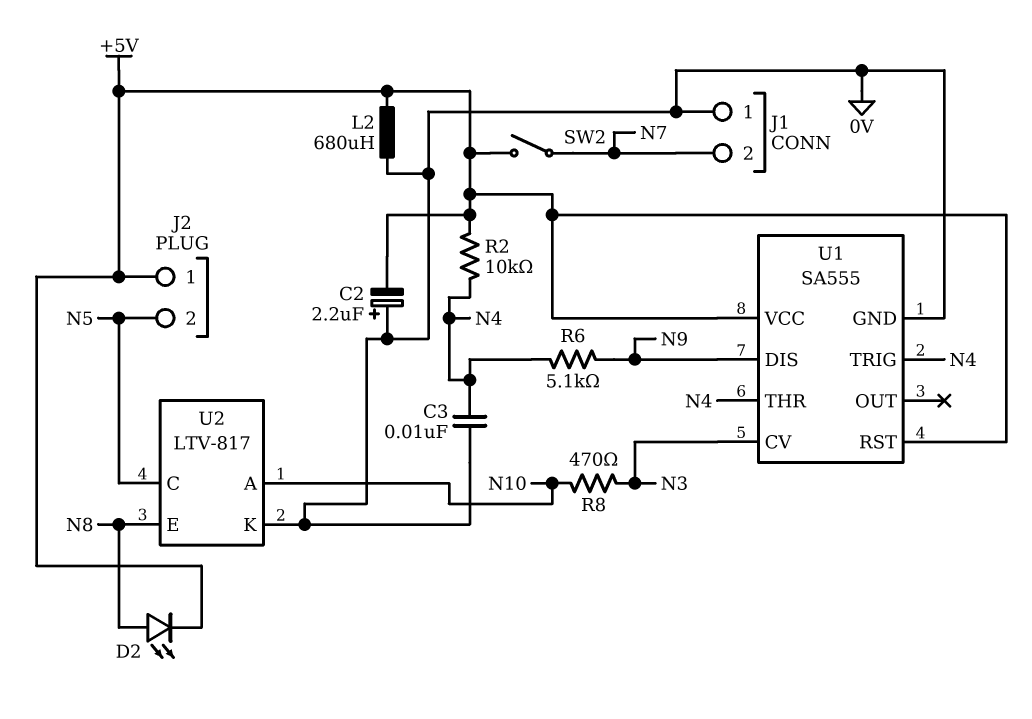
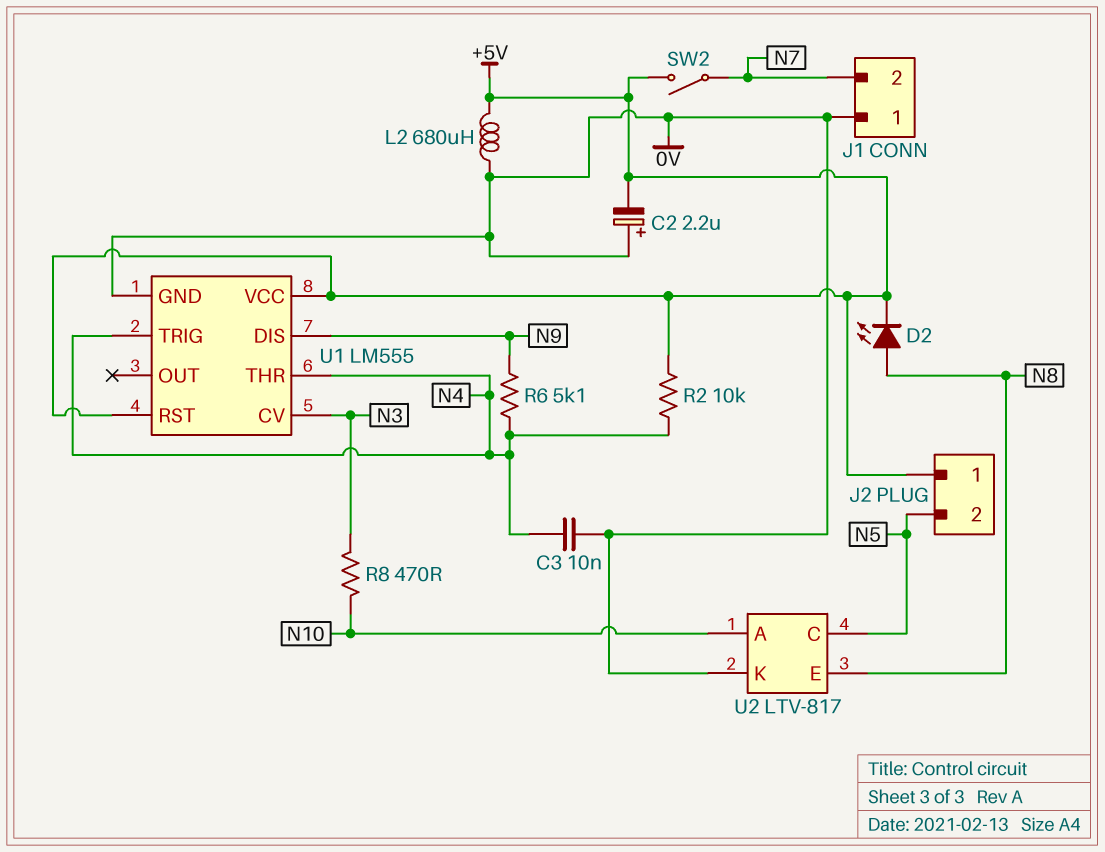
U1: SA555 -> LM555

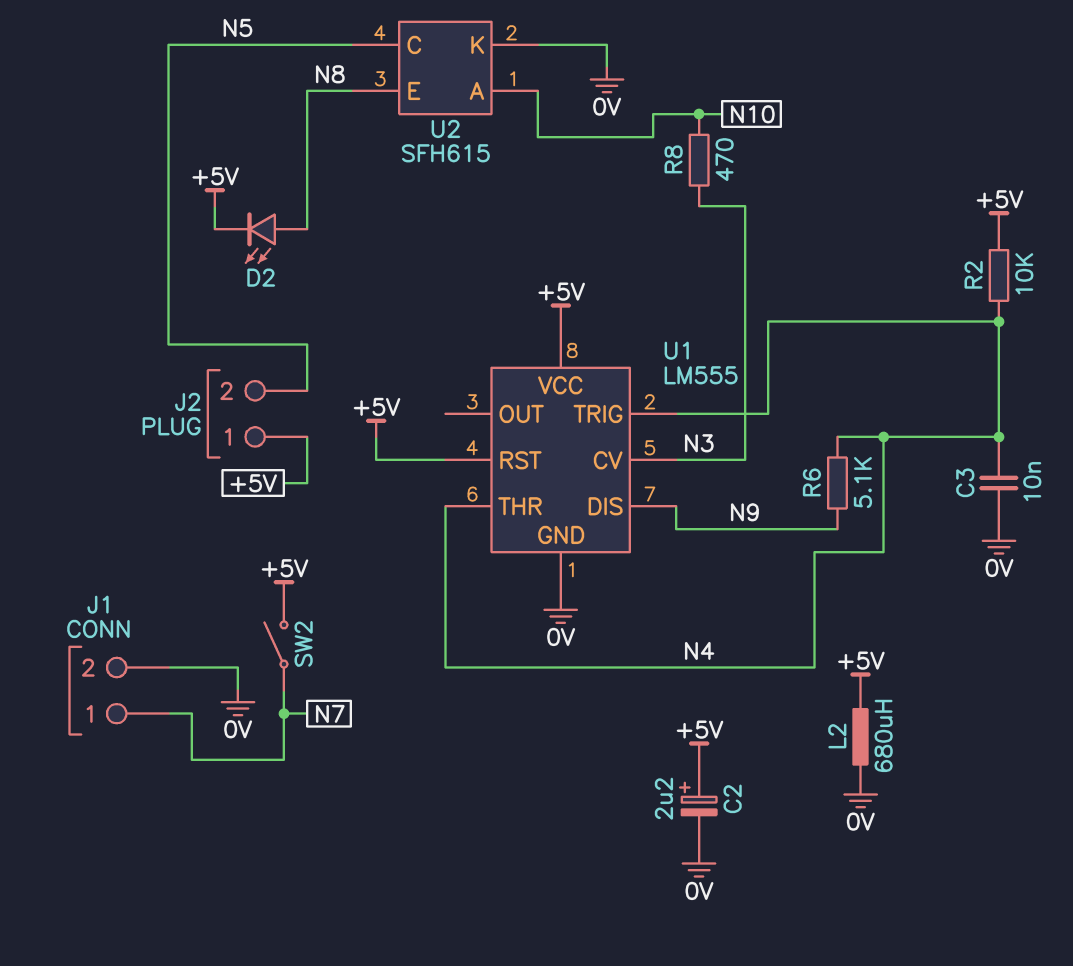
C2: 2.2uF (plus 0V, minus +5V) -> 2.2uF (plus +5V, minus 0V)
J1 pin 1: 0V -> N7
J1 pin 2: N7 -> 0V
U2: LTV-817 -> SFH615

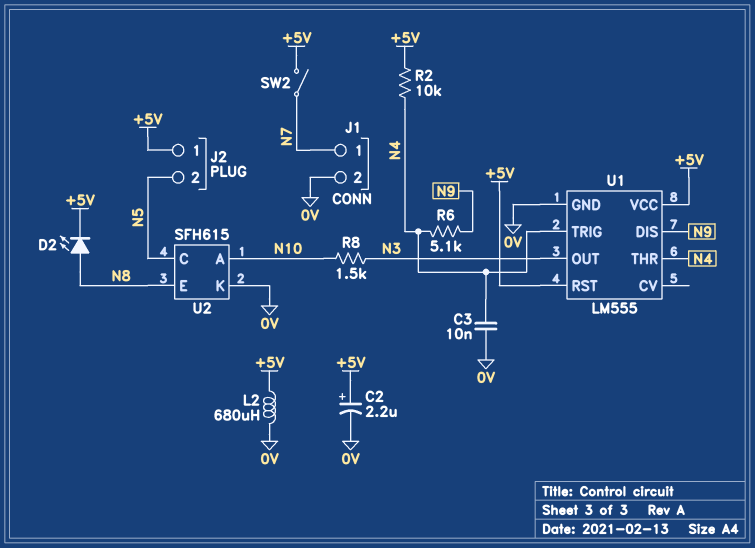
R8: 470 (N3, N10) -> 1.5k (N3, N10)
U1 pin CV: N3 -> none
U1 pin OUT: none -> N3

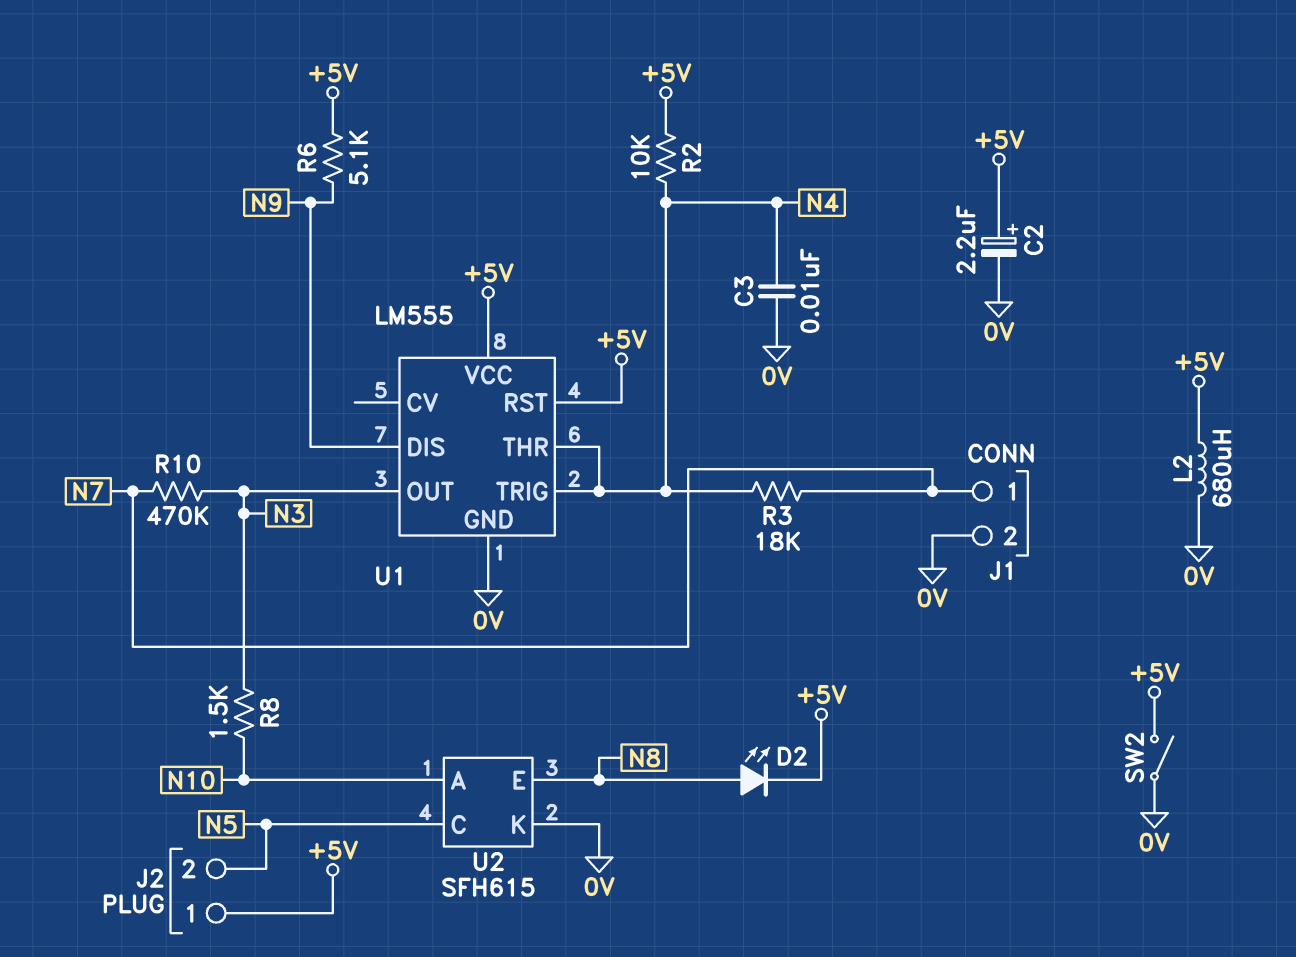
R3: none -> 18k (N4, N7)
R6: 5.1k (N4, N9) -> 5.1k (+5V, N9)
R10: none -> 470k (N3, N7)
SW2: switch (+5V, N7) -> switch (+5V, 0V)

